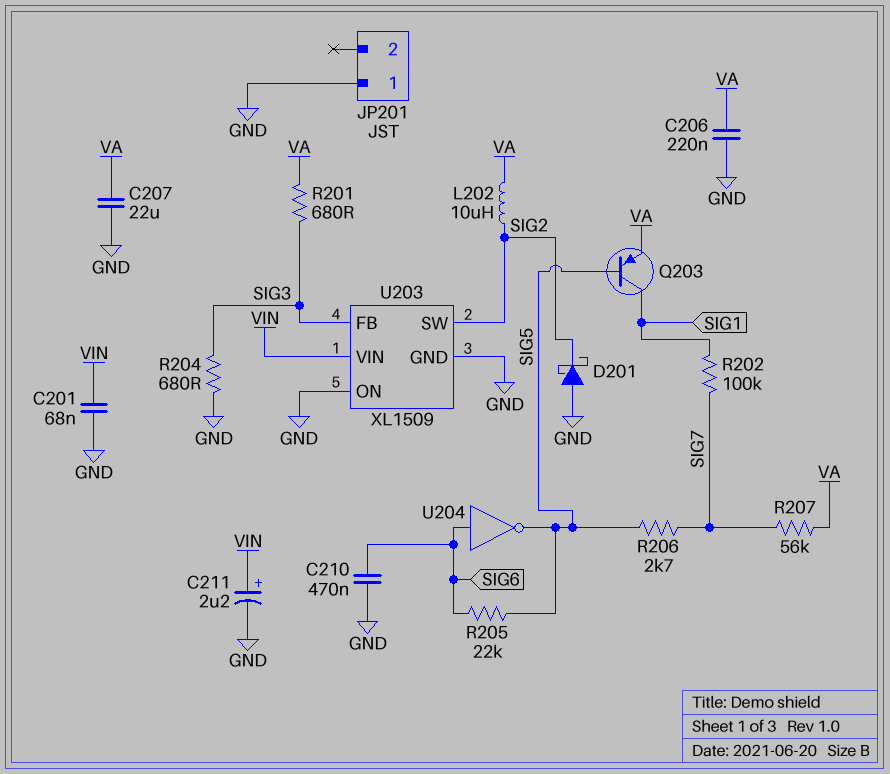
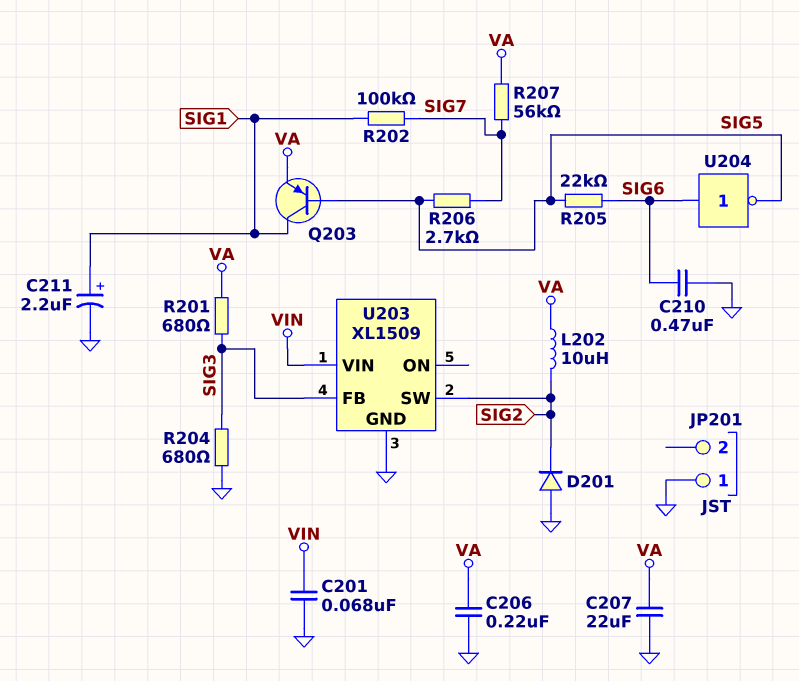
C211: 2.2uF (plus VIN, minus GND) -> 2.2uF (plus SIG1, minus GND)
D201: schottky (A GND, K SIG2) -> diode (A GND, K SIG2)
U203 pin ON: GND -> none

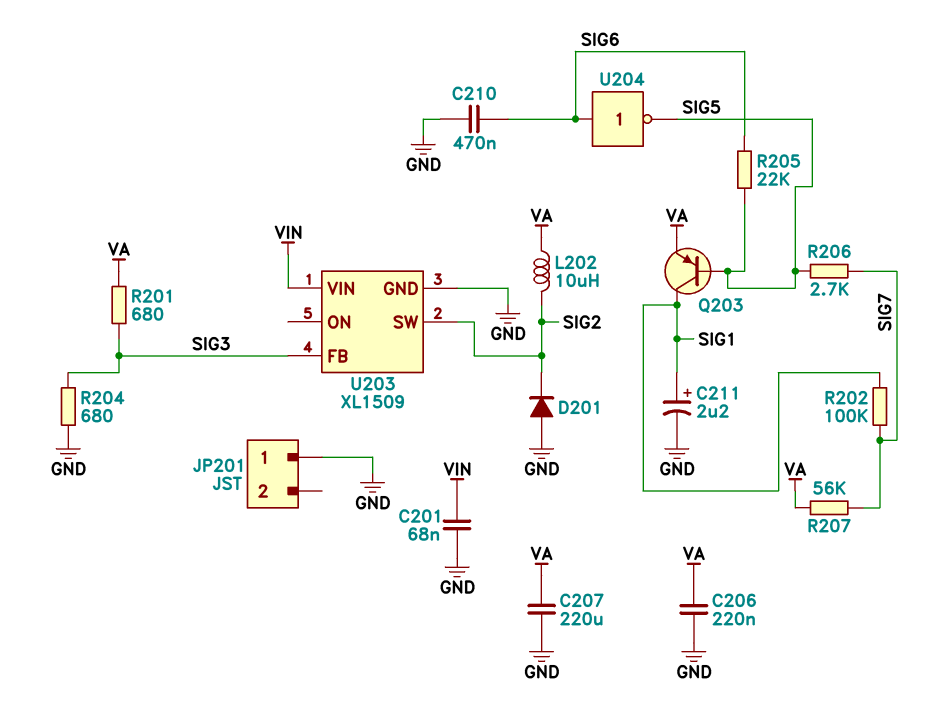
C207: 22uF (GND, VA) -> 220uF (GND, VA)

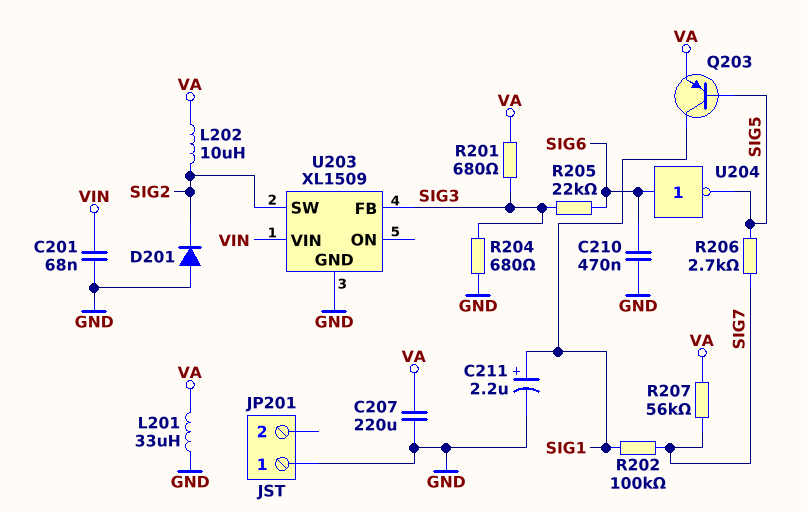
C206: 220nF (GND, VA) -> none
L201: none -> 33uH (GND, VA)
R205: 22k (SIG5, SIG6) -> 22k (SIG3, SIG6)

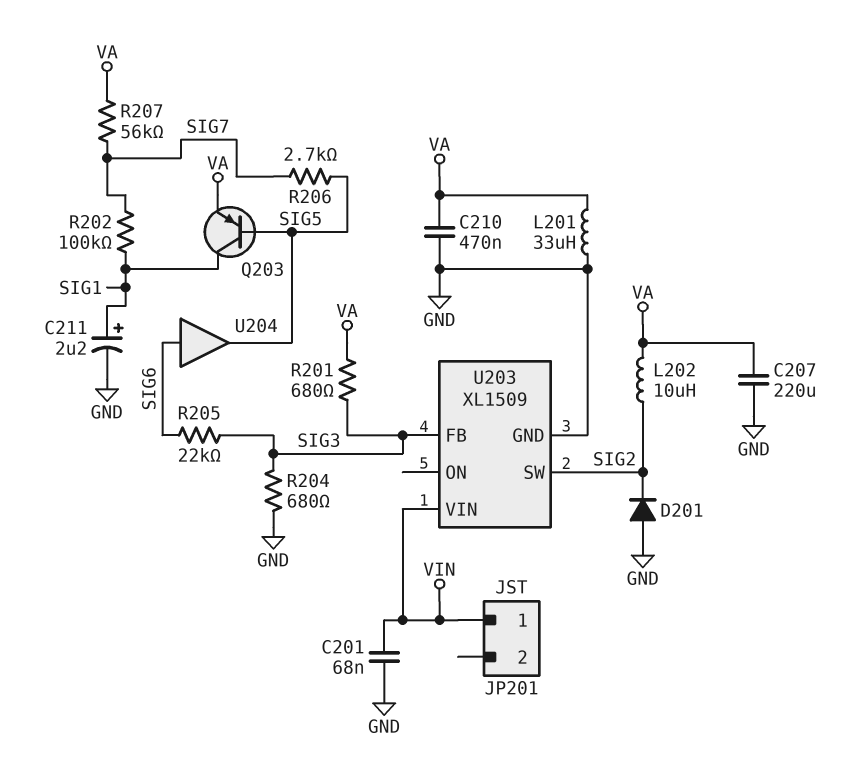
C210: 470nF (GND, SIG6) -> 470nF (GND, VA)
JP201 pin 1: GND -> VIN
U204: NOT (in SIG6, out SIG5) -> buffer (in SIG6, out SIG5)

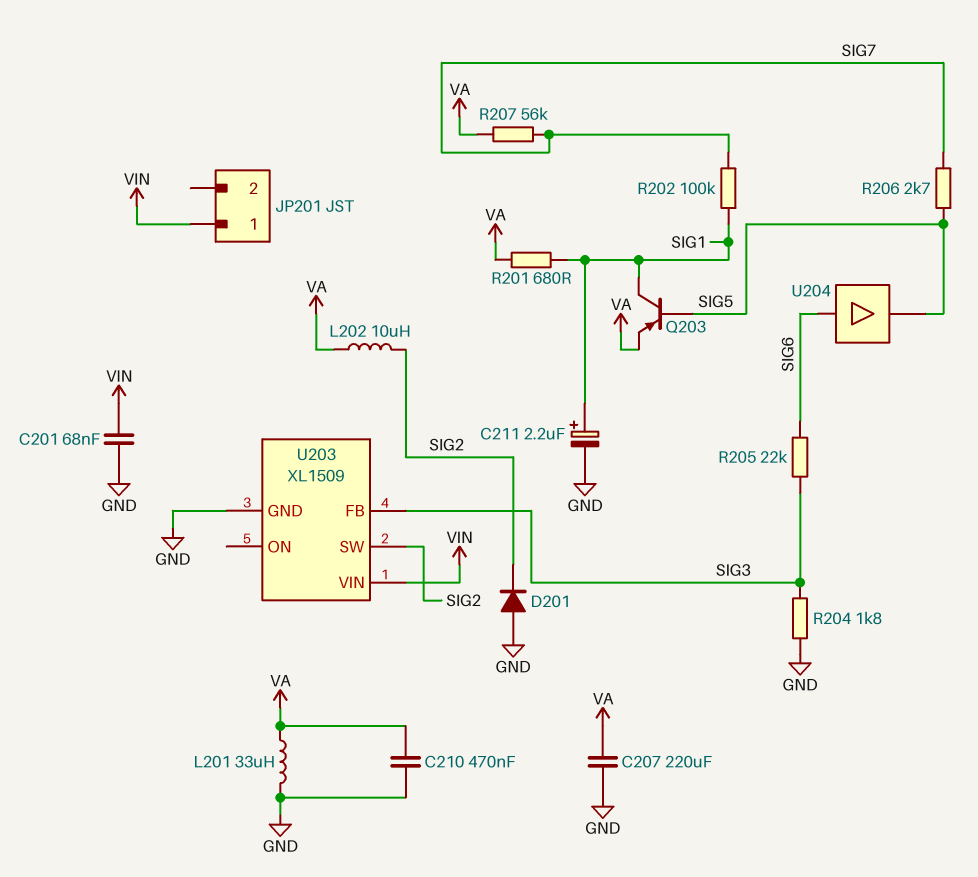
R201: 680 (SIG3, VA) -> 680 (SIG1, VA)
R204: 680 (GND, SIG3) -> 1.8k (GND, SIG3)

